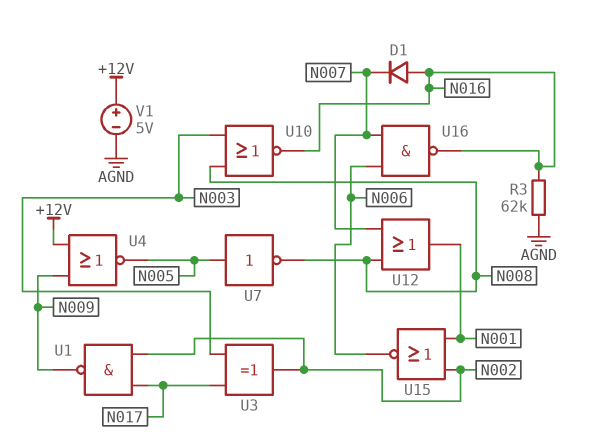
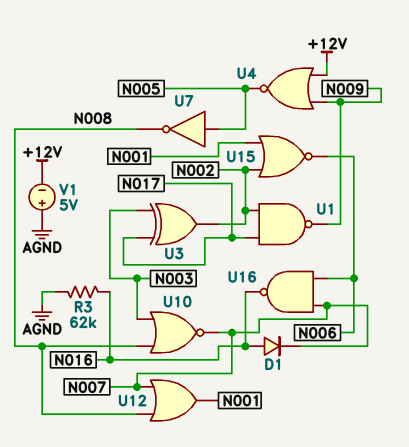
U10: NOR (in N003, in N008, out N016) -> NOR (in N003, in N008, out N007)
V1: 5V (plus +12V, minus AGND) -> 5V (plus AGND, minus +12V)

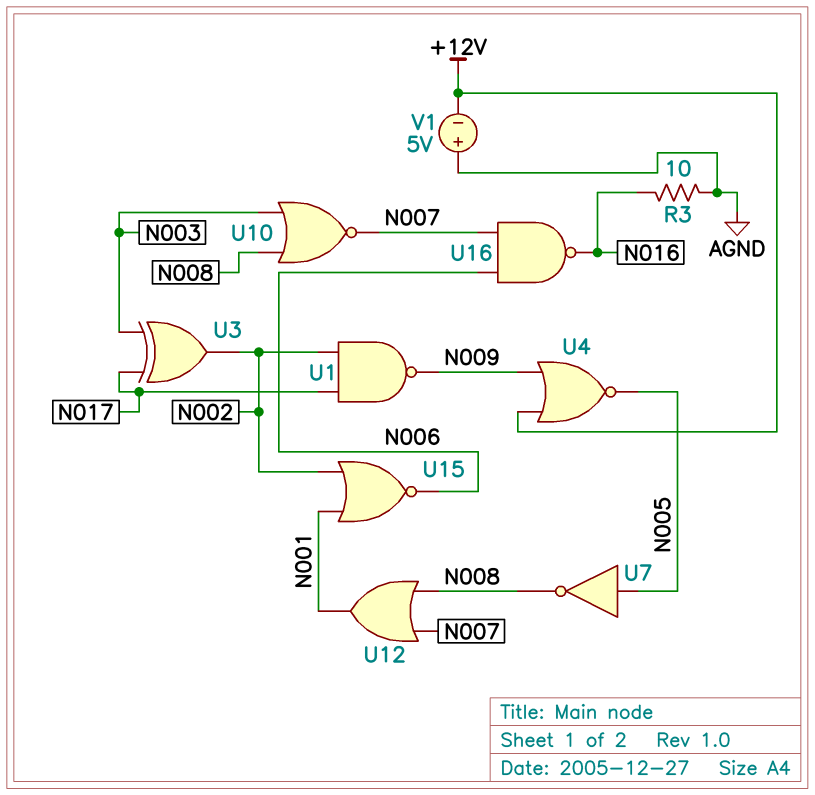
D1: diode (A N016, K N007) -> none
R3: 62k (AGND, N016) -> 10 (AGND, N016)

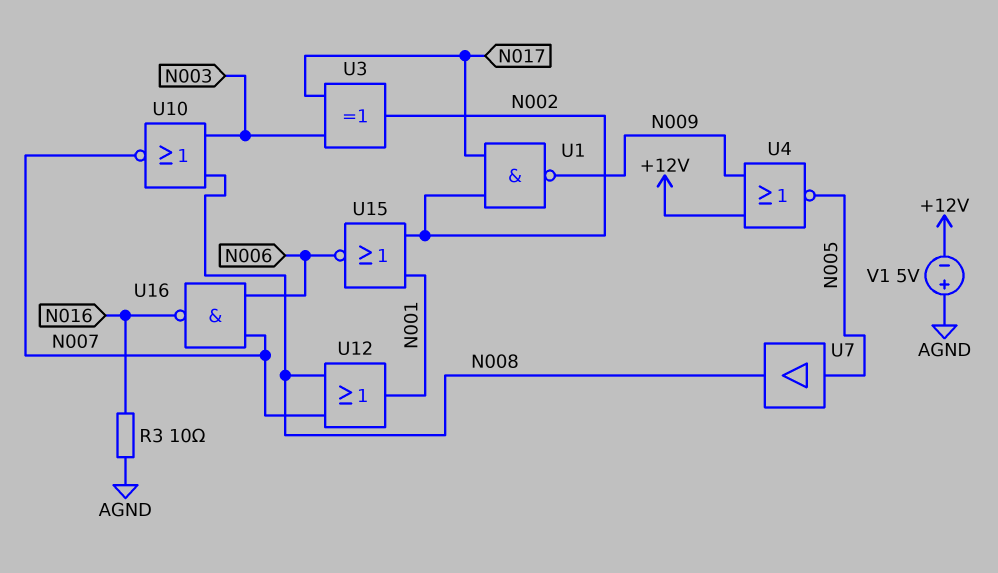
U7: NOT (in N005, out N008) -> buffer (in N005, out N008)

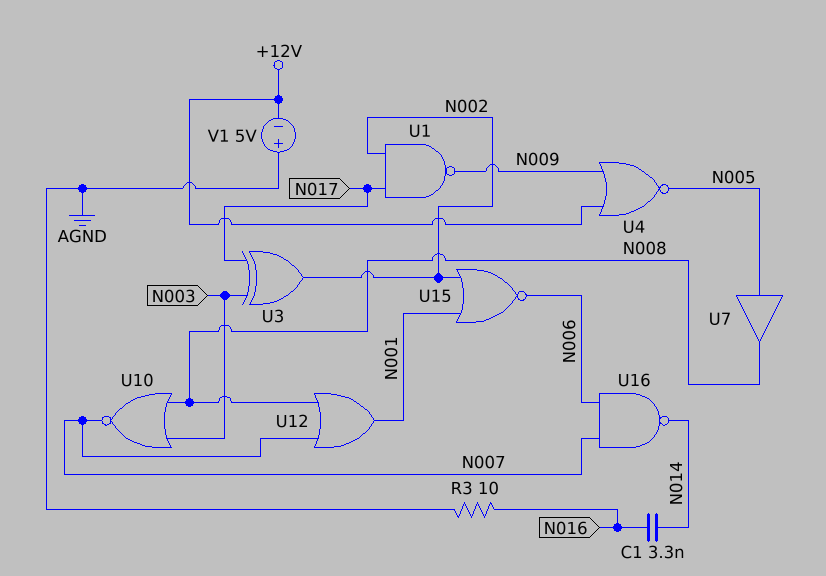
C1: none -> 3.3nF (N014, N016)
U16: NAND (in N006, in N007, out N016) -> NAND (in N006, in N007, out N014)

